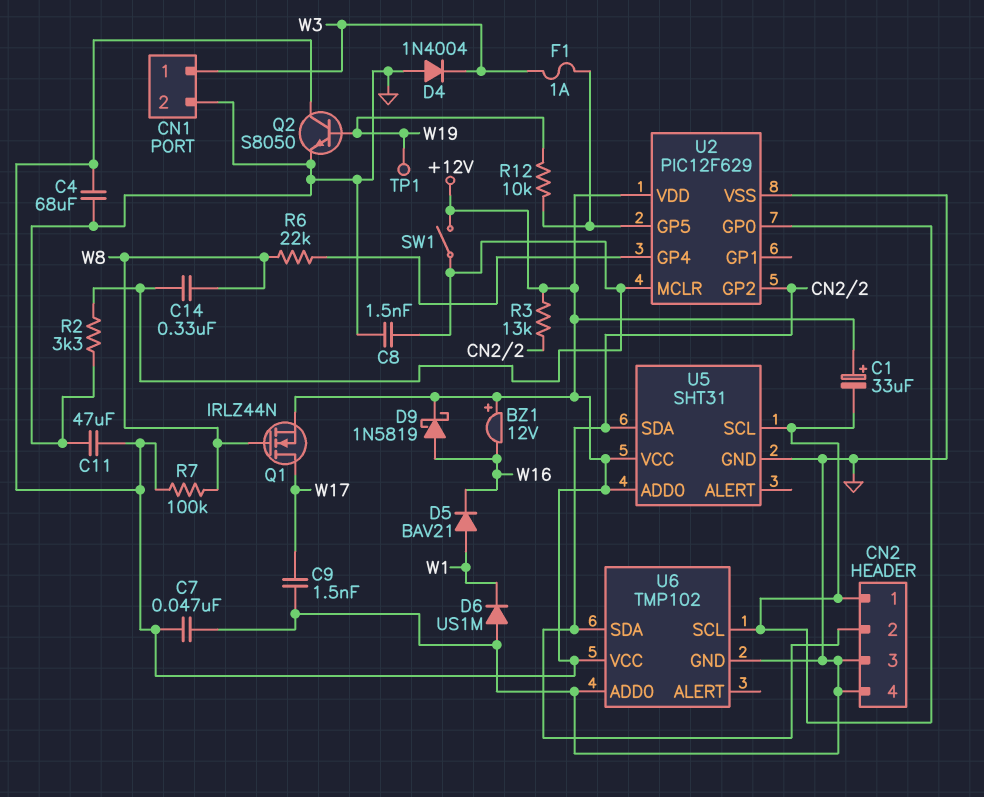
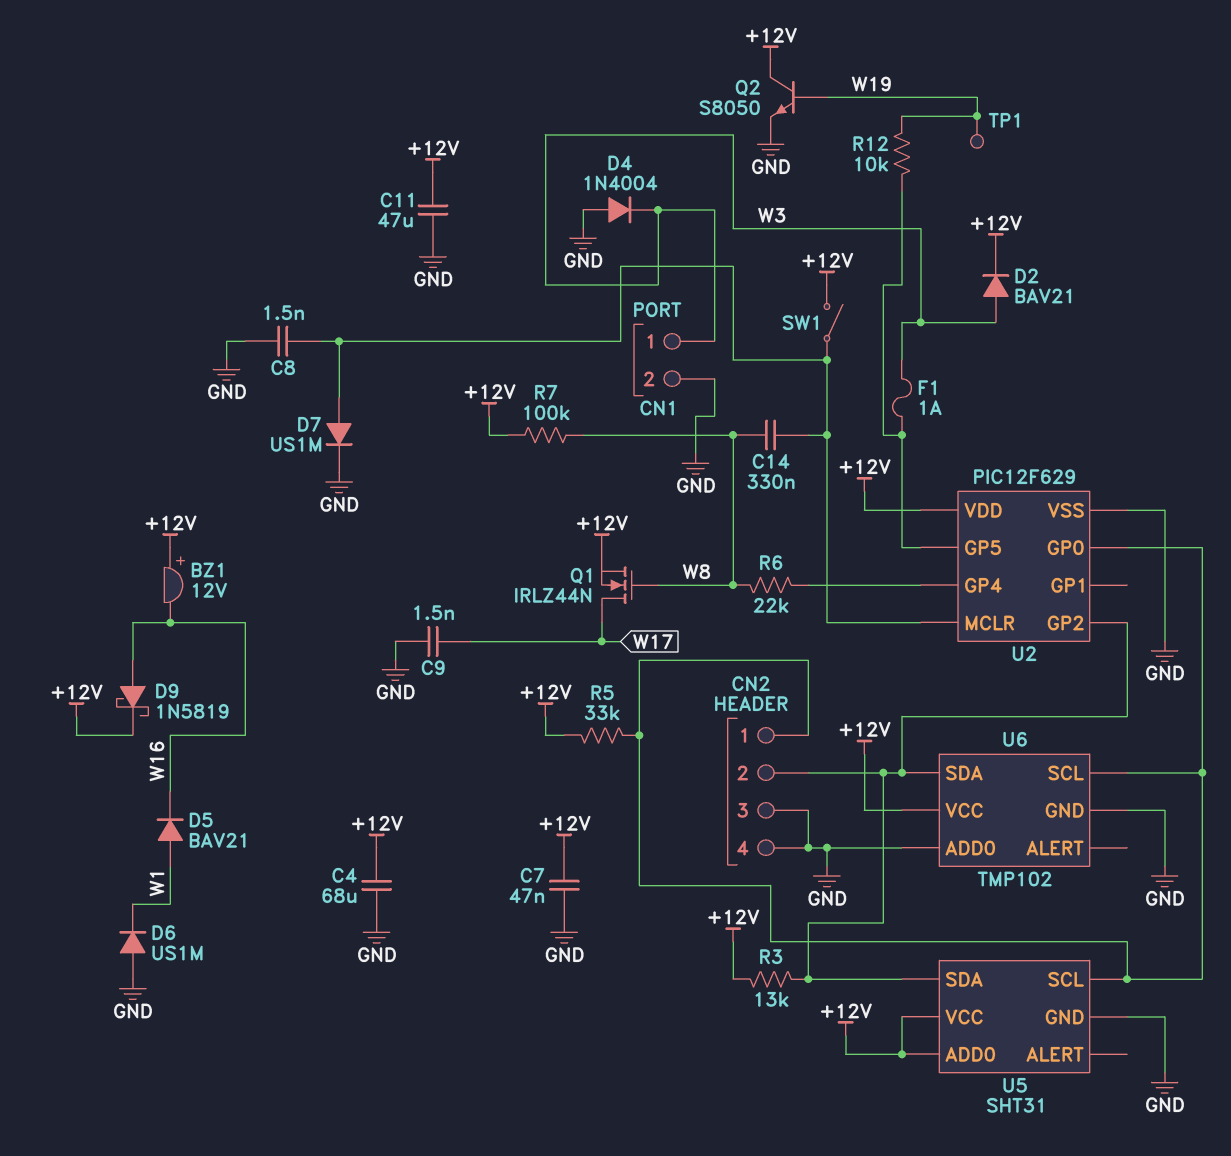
C1: 33uF (plus +12V, minus CN2/1) -> none
D2: none -> diode BAV21 (A W3, K +12V)
D7: none -> diode US1M (A U2/MCLR, K GND)
R2: 3.3k (GND, U2/MCLR) -> none
R5: none -> 33k (+12V, CN2/1)

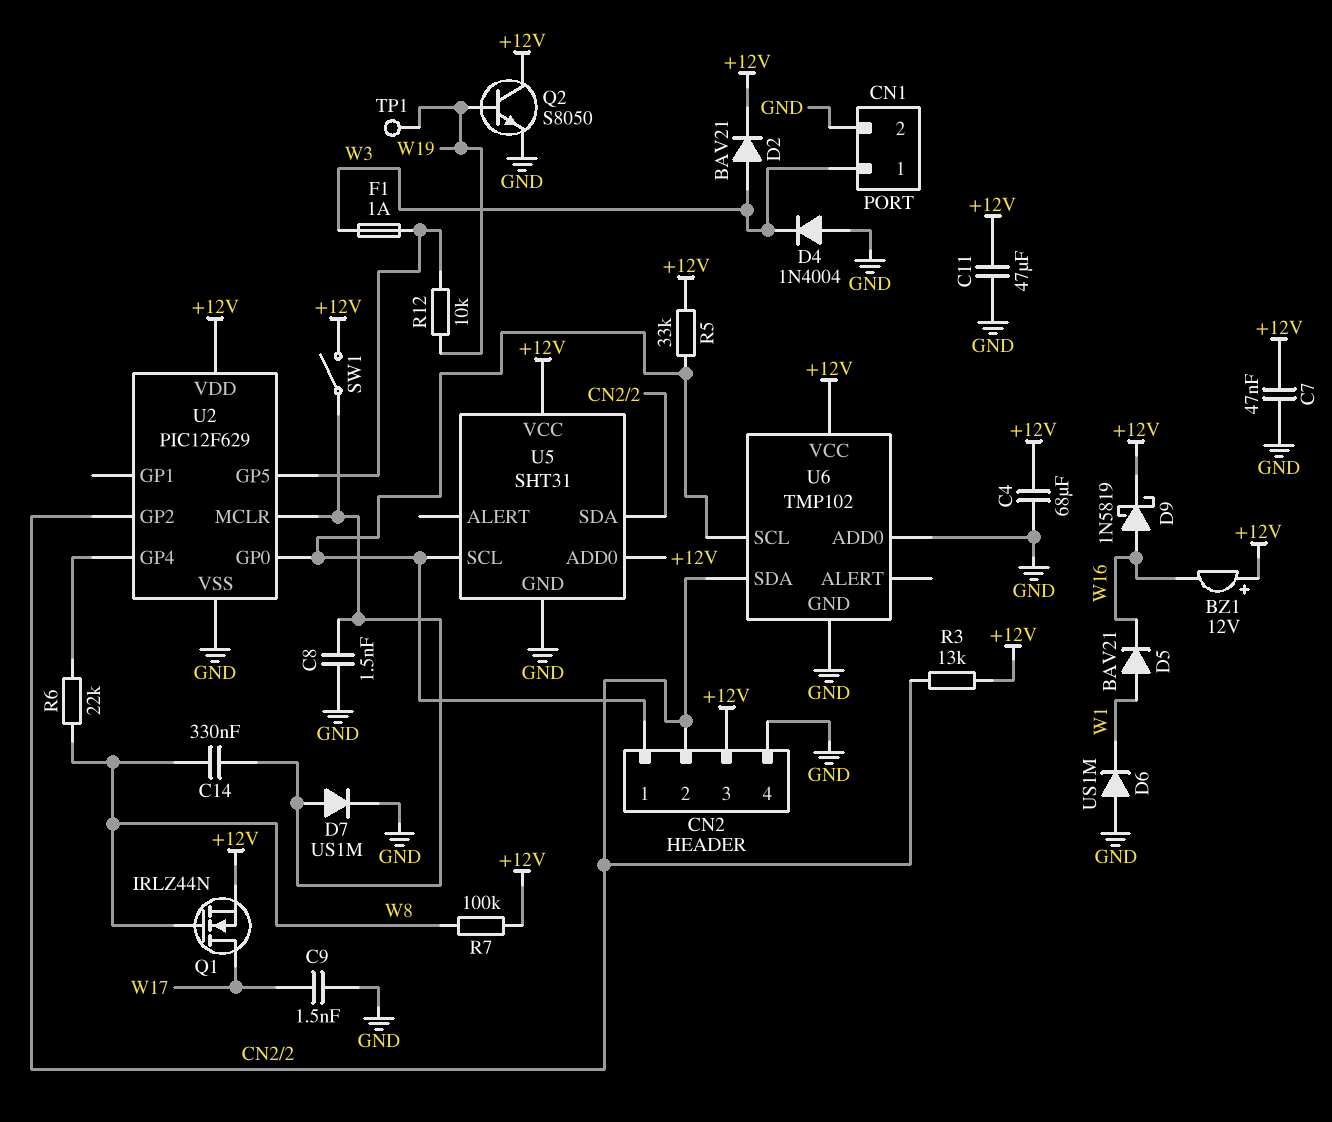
CN2 pin 3: GND -> +12V

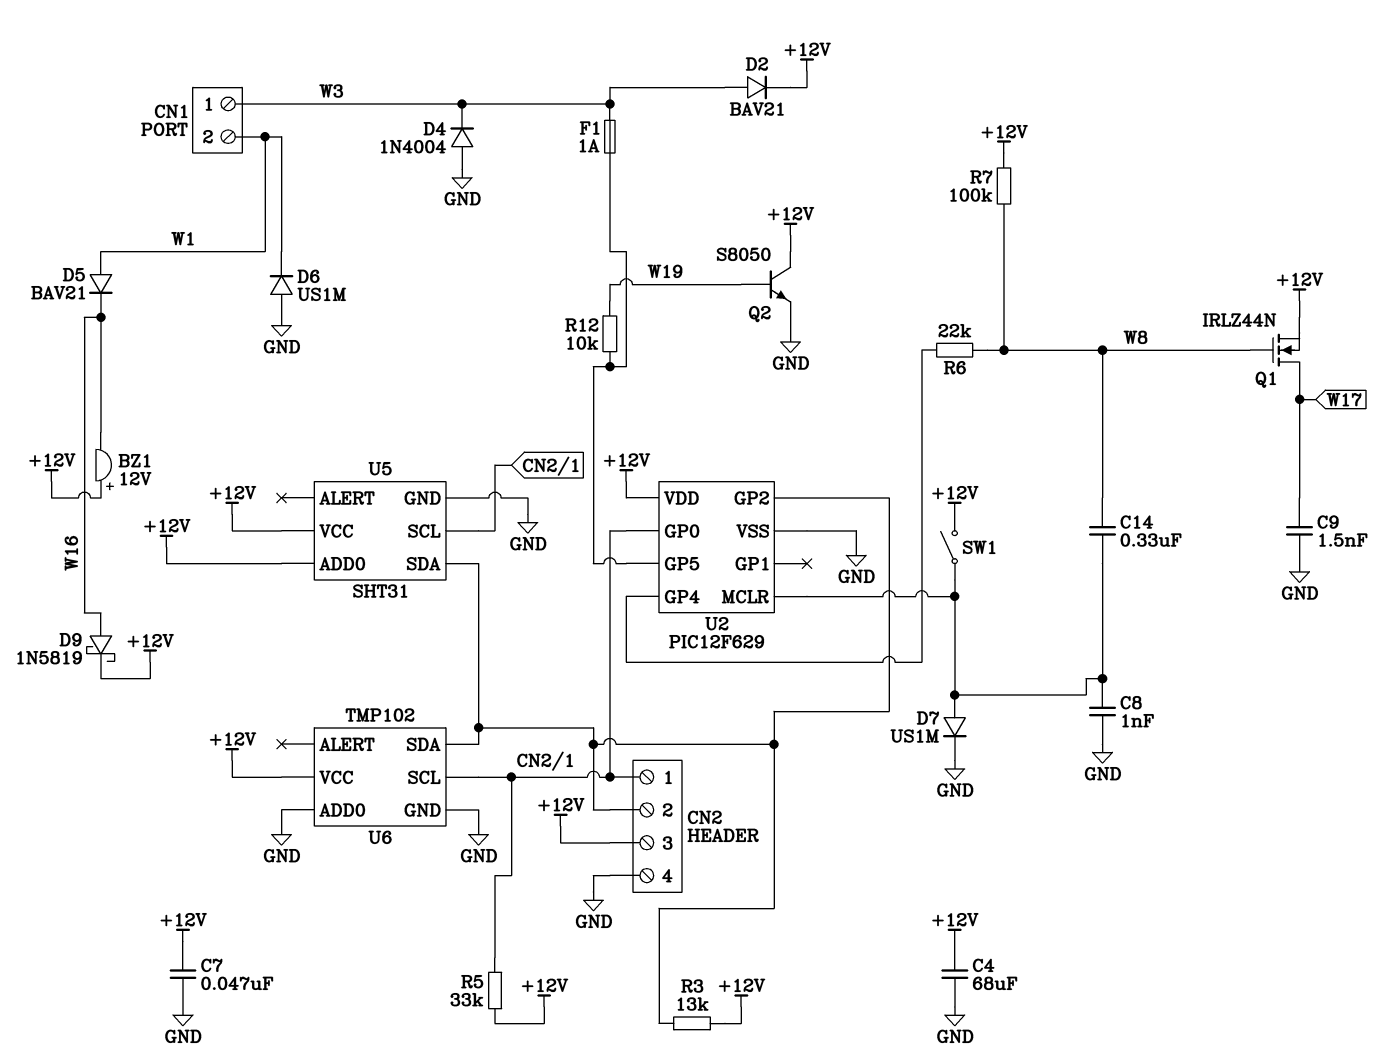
C8: 1.5nF (GND, U2/MCLR) -> 1nF (GND, U2/MCLR)
C11: 47uF (+12V, GND) -> none
CN1 pin 2: GND -> W1
TP1: test point (W19) -> none

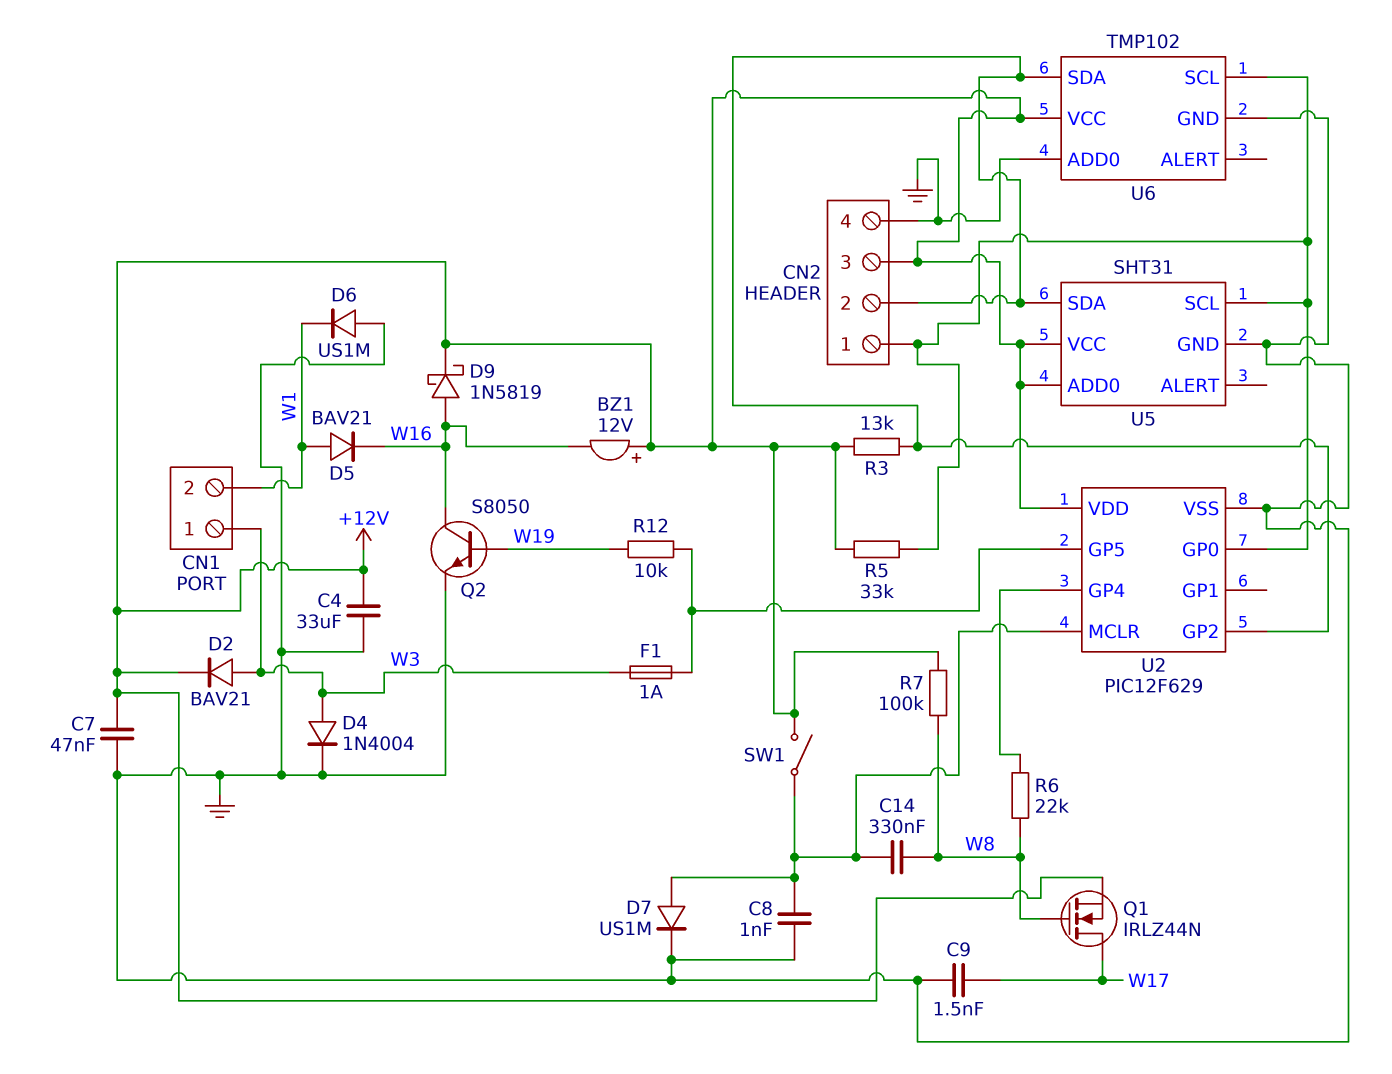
C4: 68uF (+12V, GND) -> 33uF (+12V, GND)
D4: diode 1N4004 (A GND, K W3) -> diode 1N4004 (A W3, K GND)
Q2: NPN S8050 (B W19, C +12V, E GND) -> NPN S8050 (B W19, C W16, E GND)

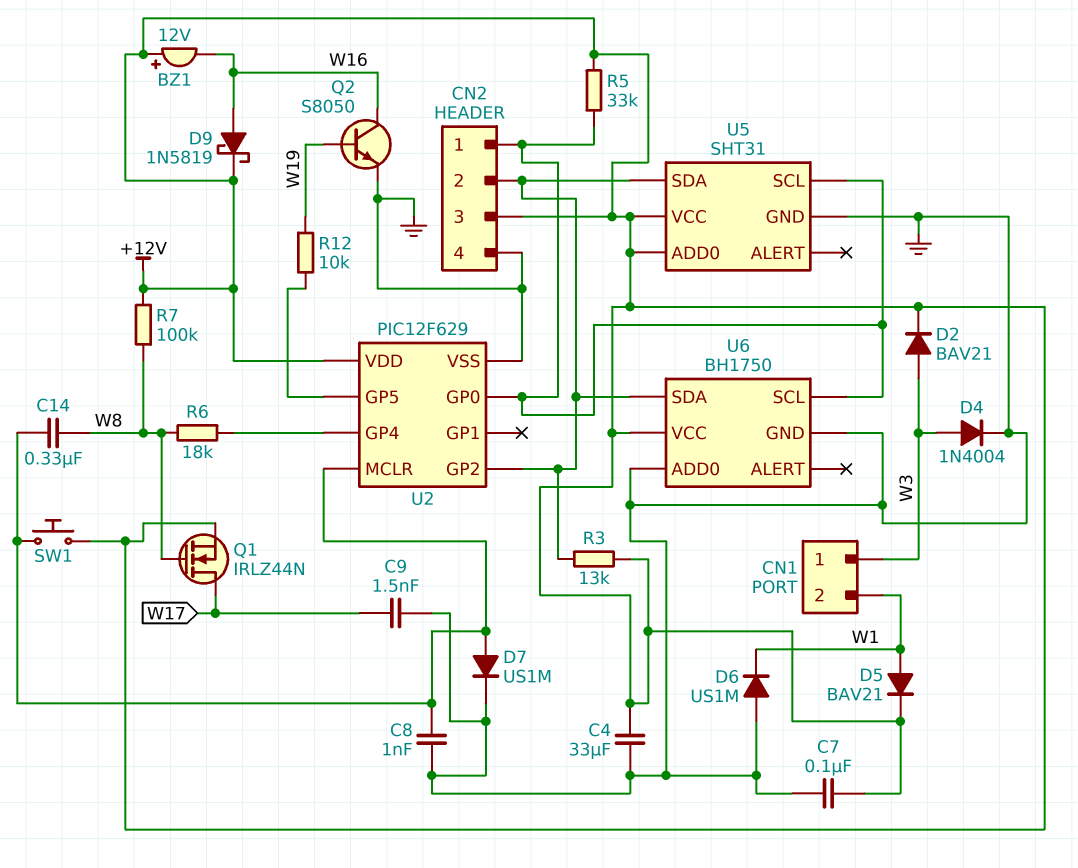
C7: 47nF (+12V, GND) -> 100nF (+12V, GND)
D5: diode BAV21 (A W1, K W16) -> diode BAV21 (A W1, K +12V)
F1: 1A (U2/GP5, W3) -> none
R6: 22k (U2/GP4, W8) -> 18k (U2/GP4, W8)
SW1: switch (+12V, U2/MCLR) -> button (+12V, U2/MCLR)
U6: TMP102 -> BH1750

